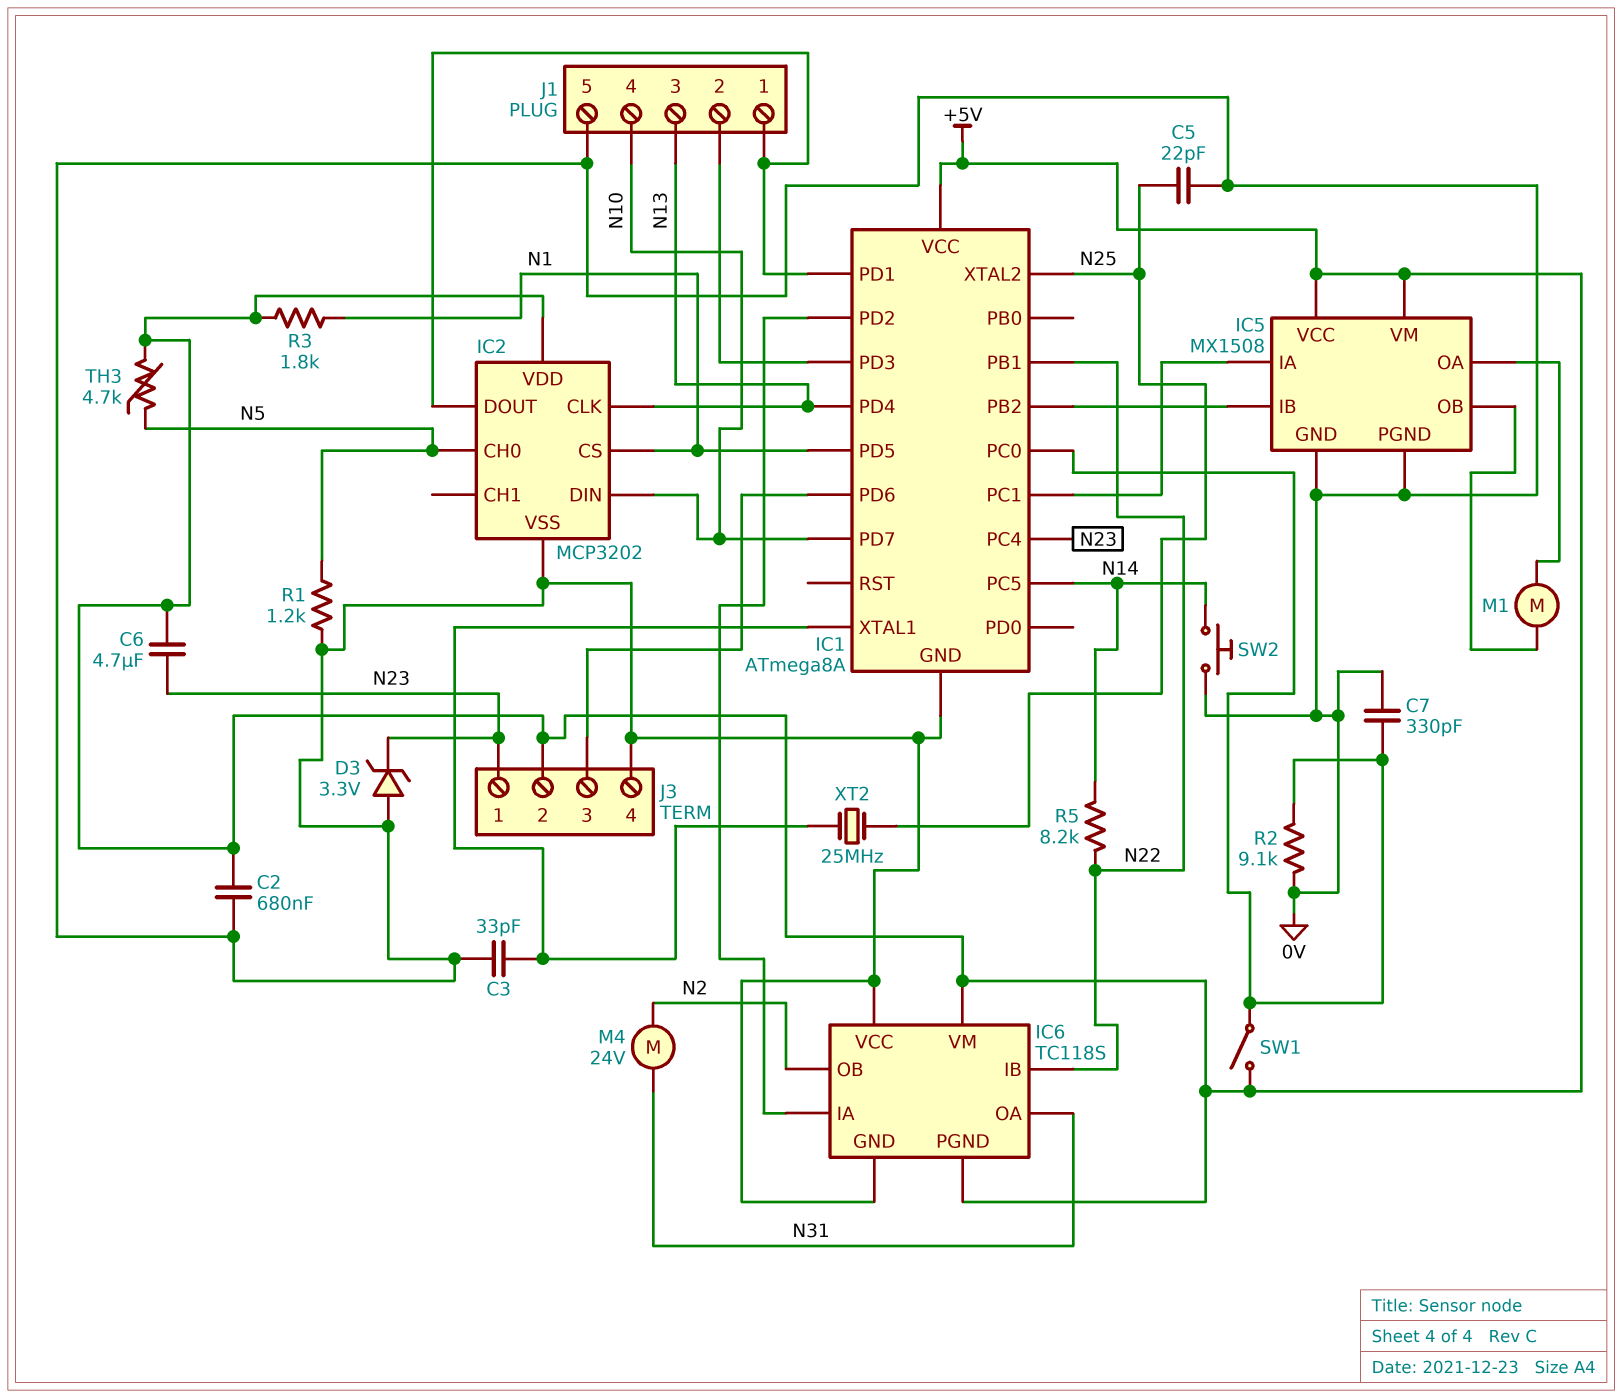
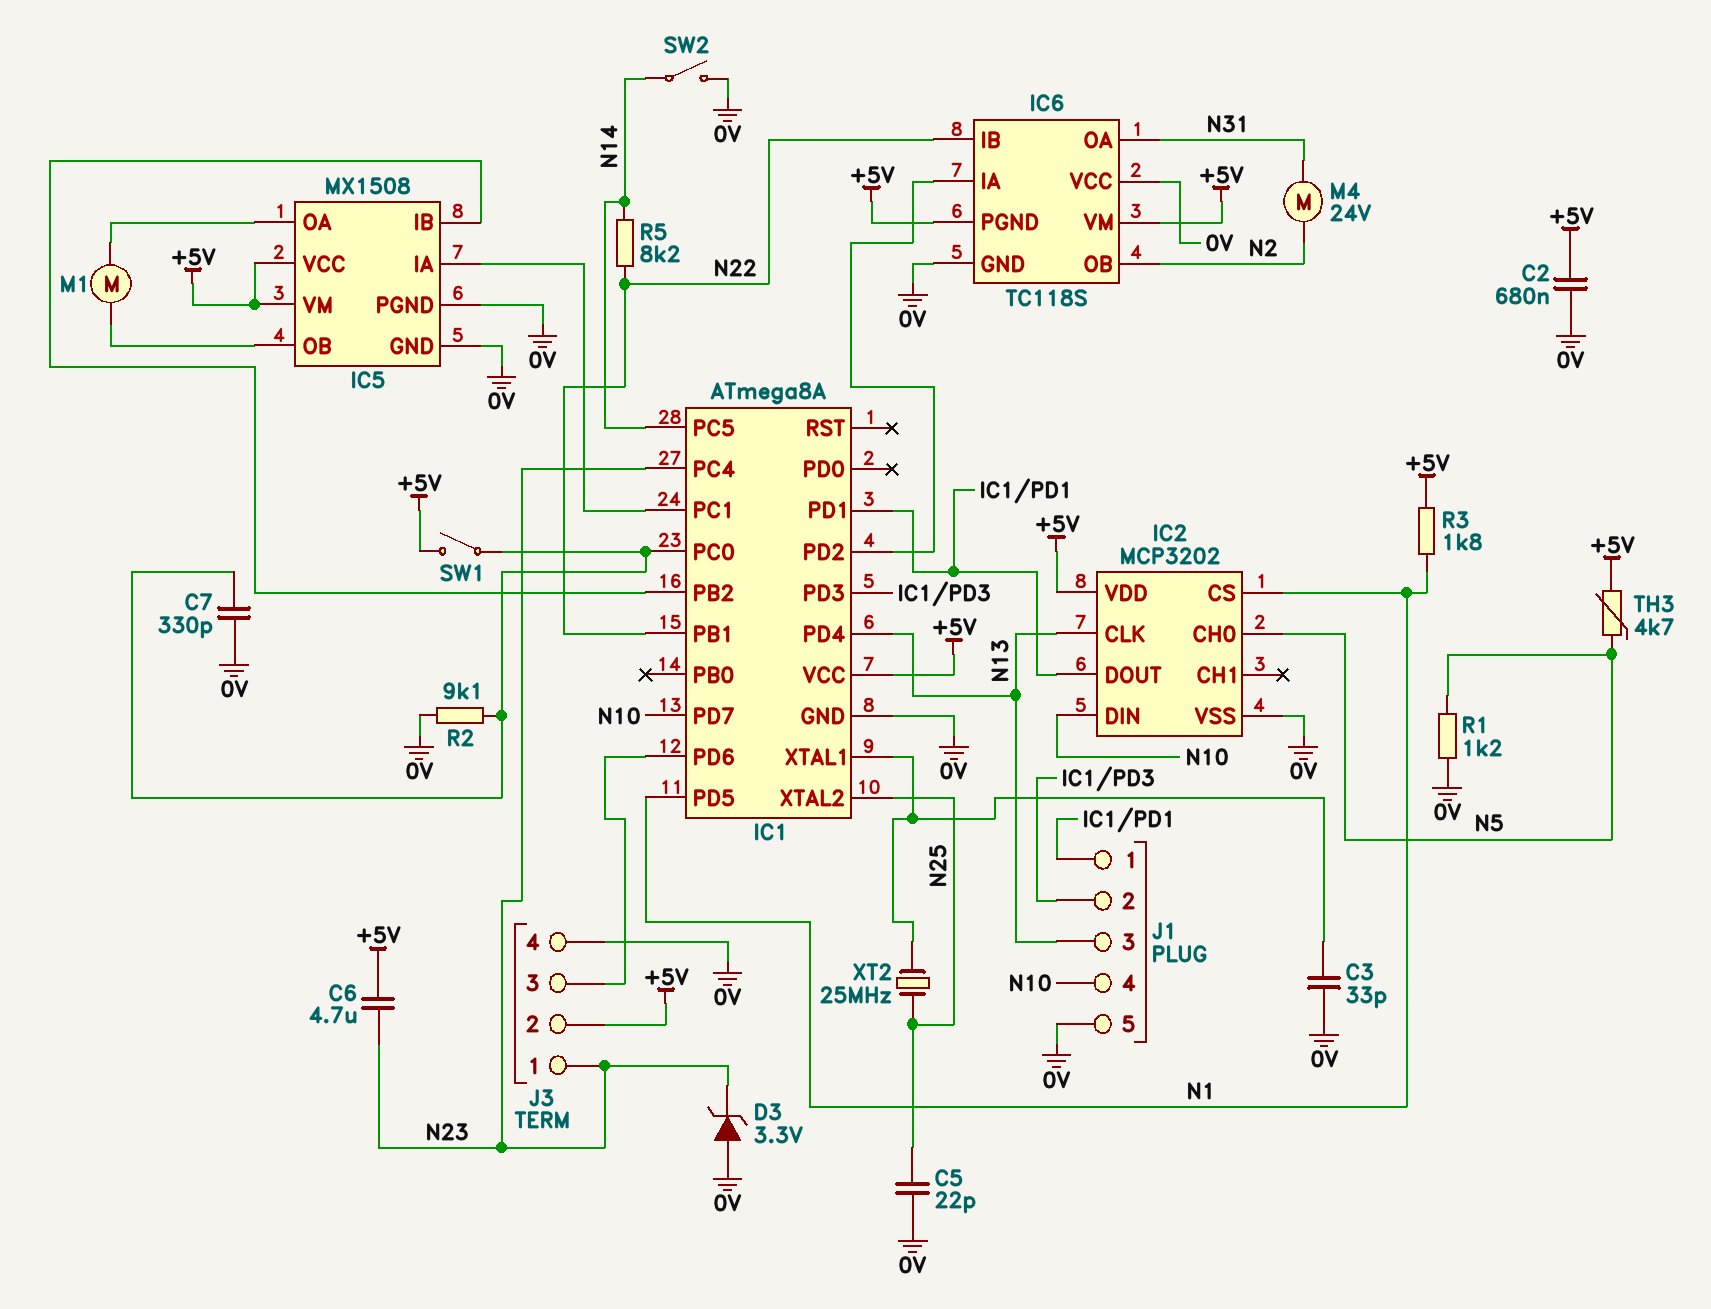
SW2: button (0V, N14) -> switch (0V, N14)

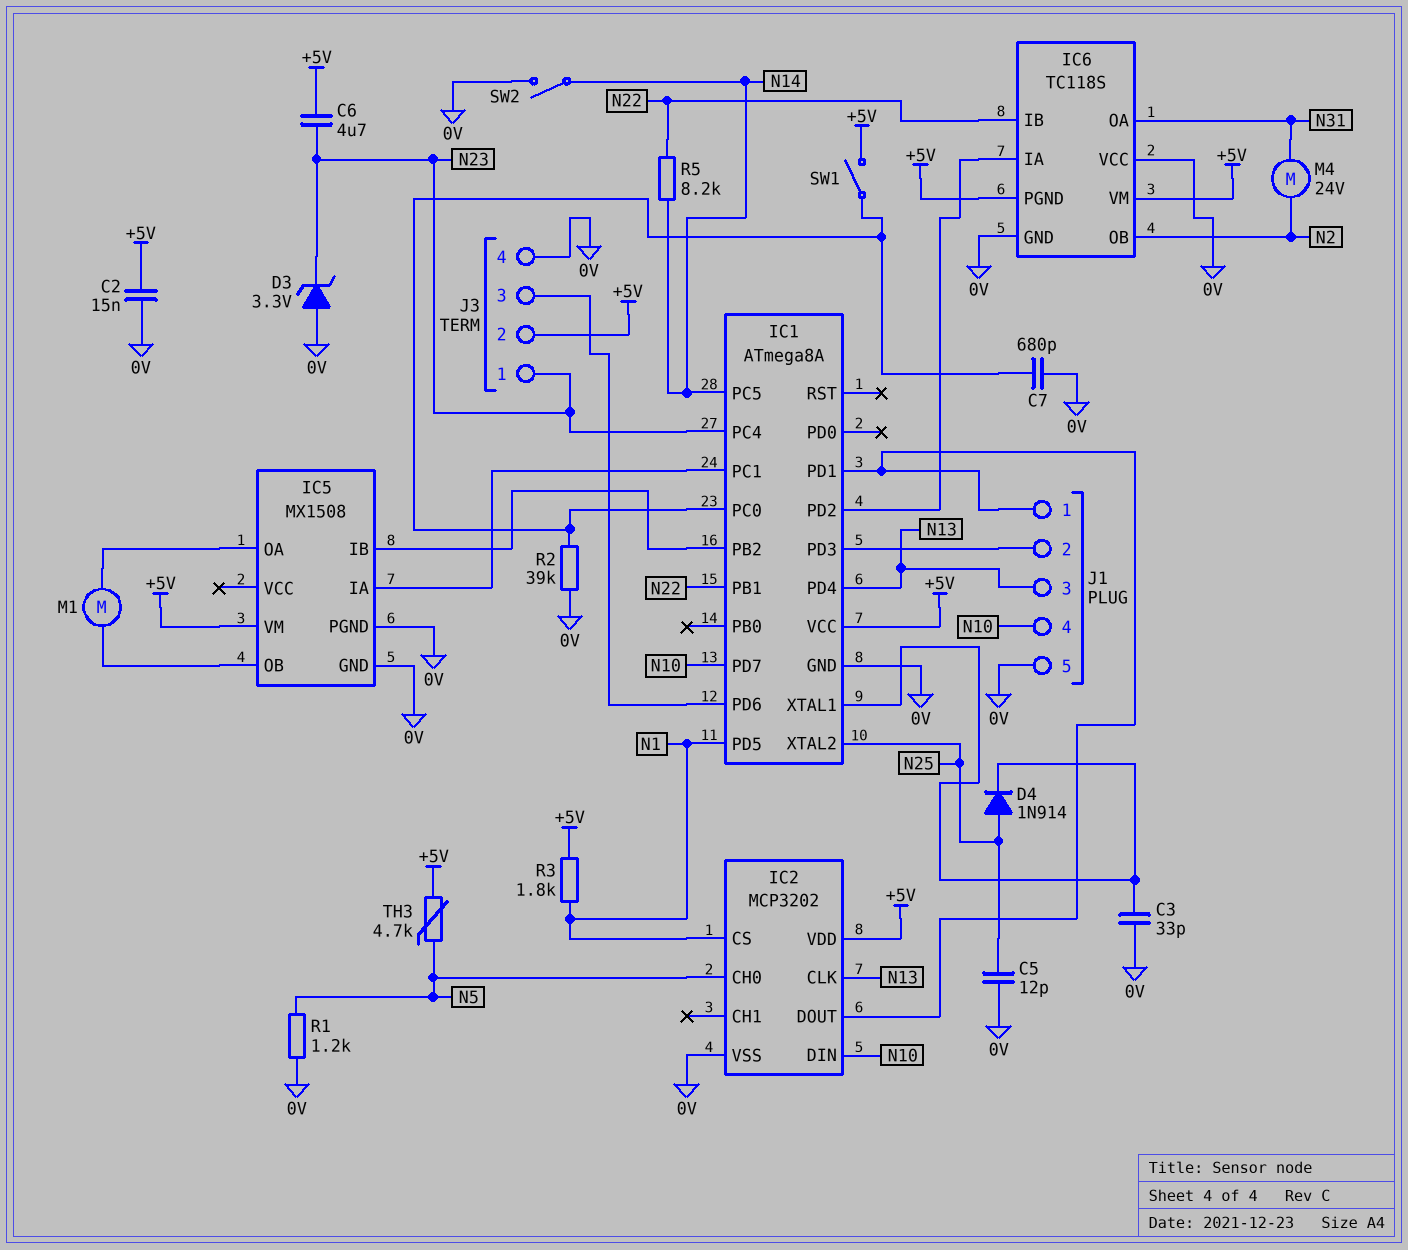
C2: 680nF (+5V, 0V) -> 15nF (+5V, 0V)
C5: 22pF (0V, N25) -> 12pF (0V, N25)
C7: 330pF (0V, IC1/PC0) -> 680pF (0V, IC1/PC0)
D4: none -> diode 1N914 (A N25, K IC1/XTAL1)
IC5 pin VCC: +5V -> none
R2: 9.1k (0V, IC1/PC0) -> 39k (0V, IC1/PC0)
XT2: 25MHz (IC1/XTAL1, N25) -> none

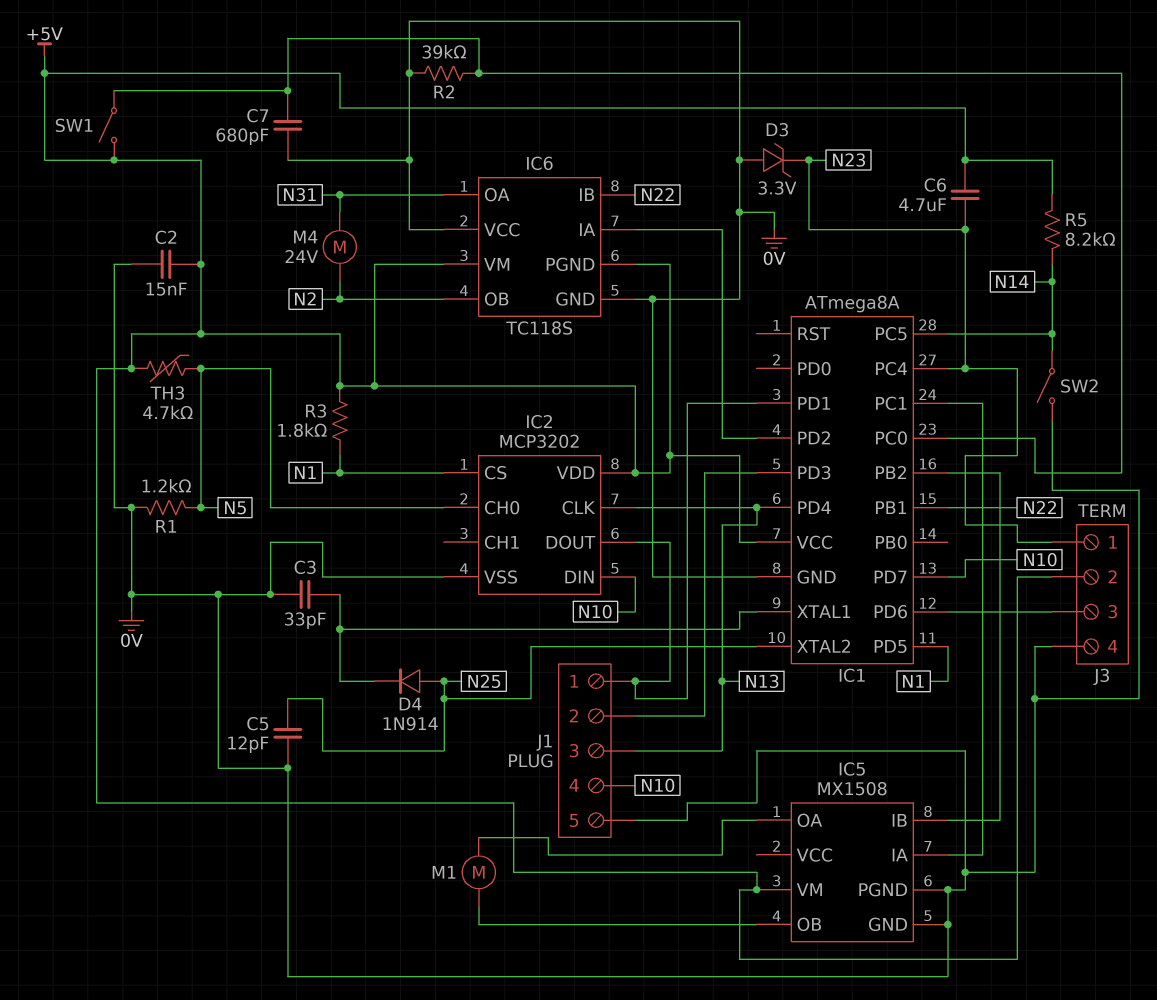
R5: 8.2k (N14, N22) -> 8.2k (+5V, N14)

